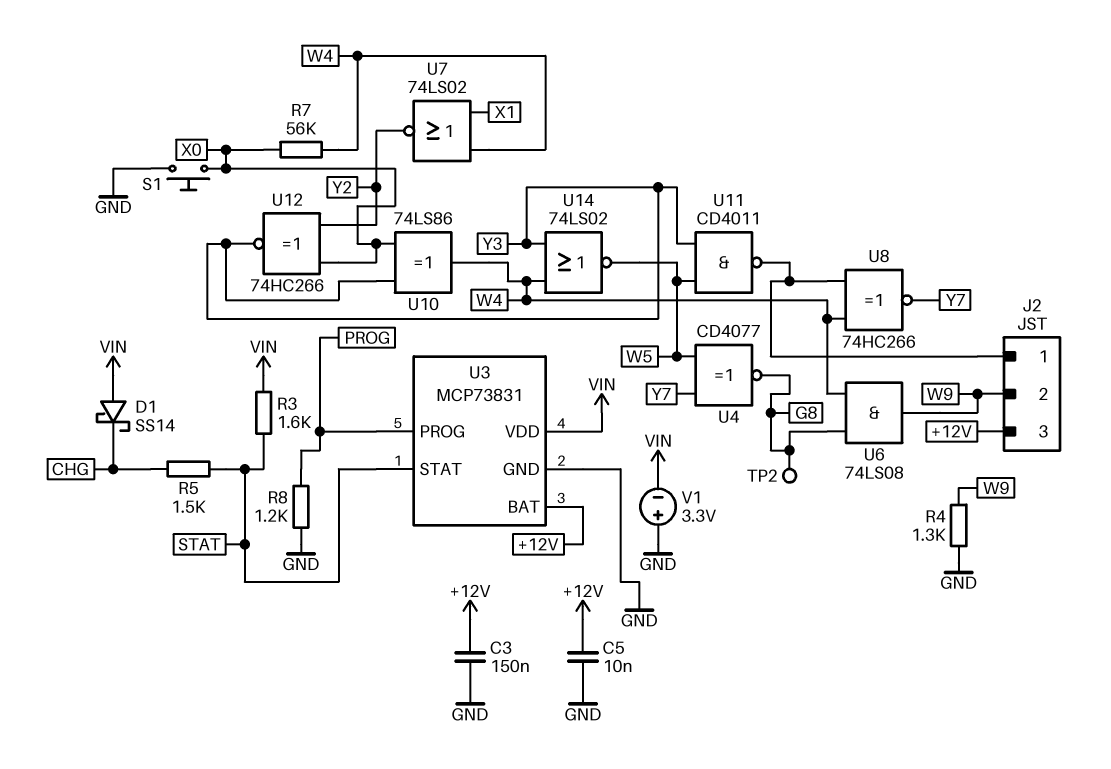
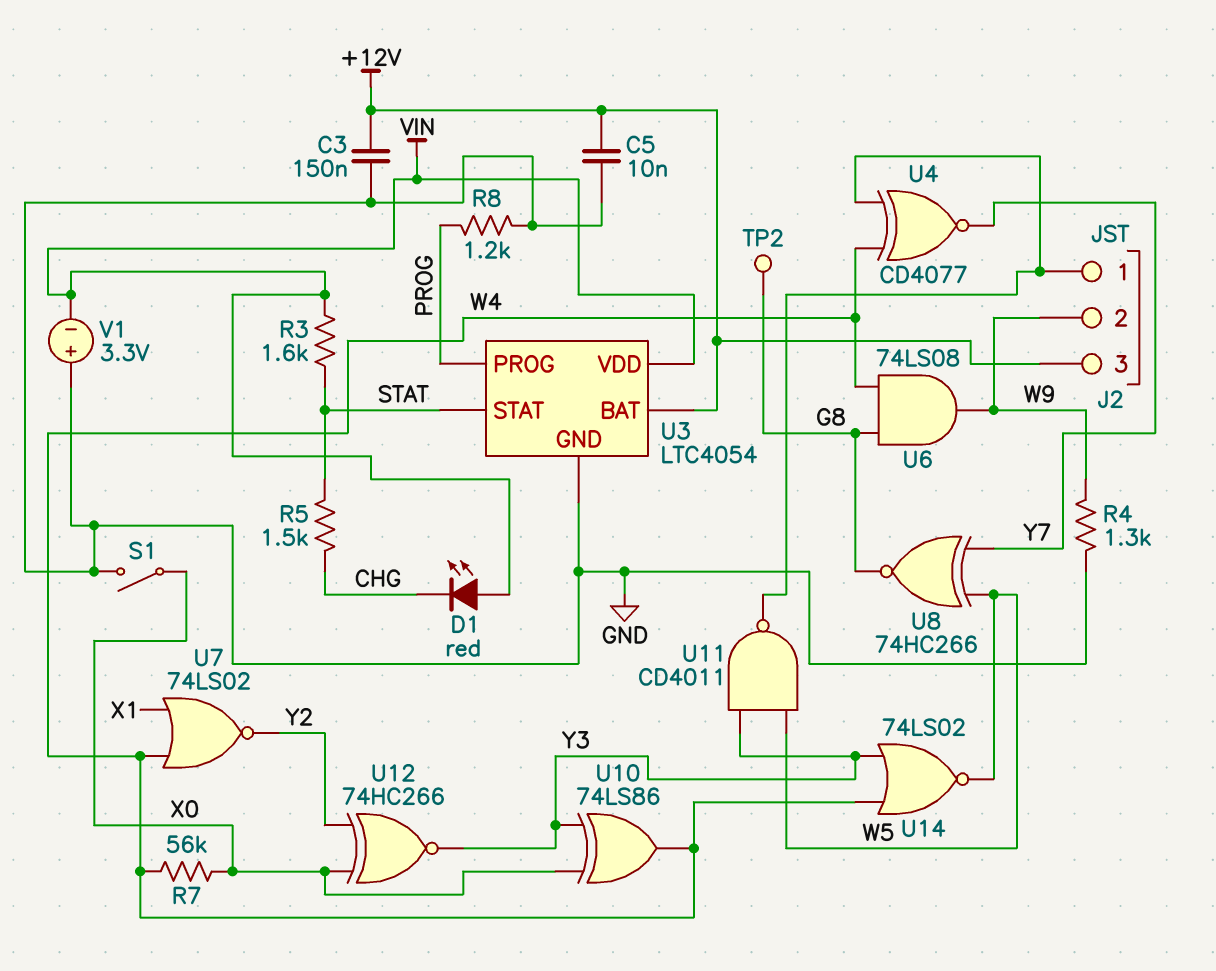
D1: schottky SS14 (A VIN, K CHG) -> LED red (A VIN, K CHG)
S1: button (GND, X0) -> switch (GND, X0)
U3: MCP73831 -> LTC4054
U4: XNOR CD4077 (in W5, in Y7, out G8) -> XNOR CD4077 (in J2/1, in W4, out Y7)
U8: XNOR 74HC266 (in J2/1, in W4, out Y7) -> XNOR 74HC266 (in W5, in Y7, out G8)

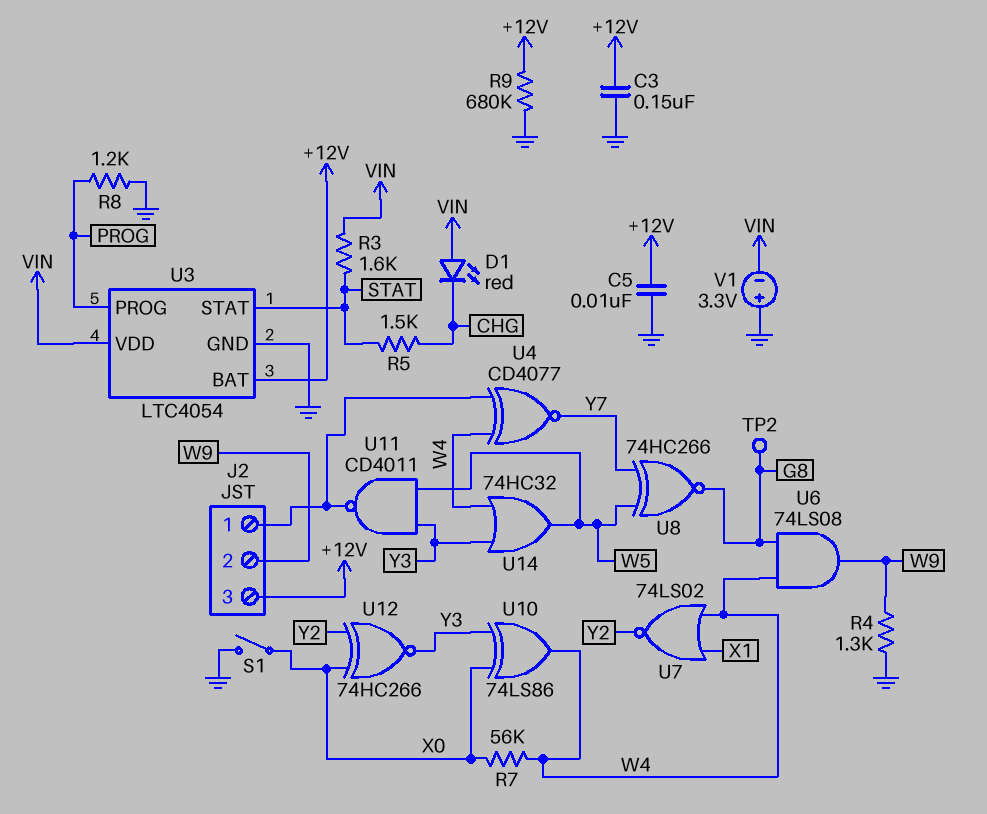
R9: none -> 680k (+12V, GND)
U14: NOR 74LS02 (in W4, in Y3, out W5) -> OR 74HC32 (in W4, in Y3, out W5)

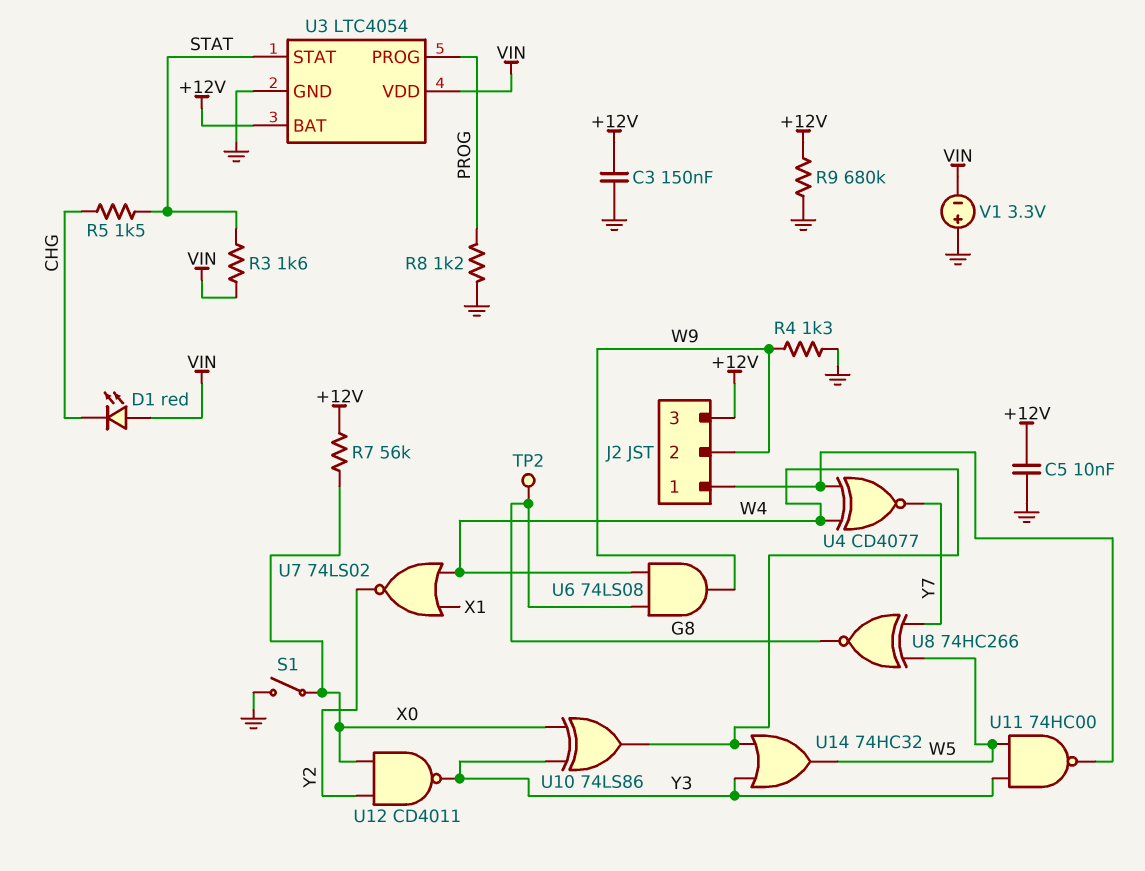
R7: 56k (W4, X0) -> 56k (+12V, X0)
U11: NAND CD4011 (in W5, in Y3, out J2/1) -> NAND 74HC00 (in W5, in Y3, out J2/1)
U12: XNOR 74HC266 (in X0, in Y2, out Y3) -> NAND CD4011 (in X0, in Y2, out Y3)

